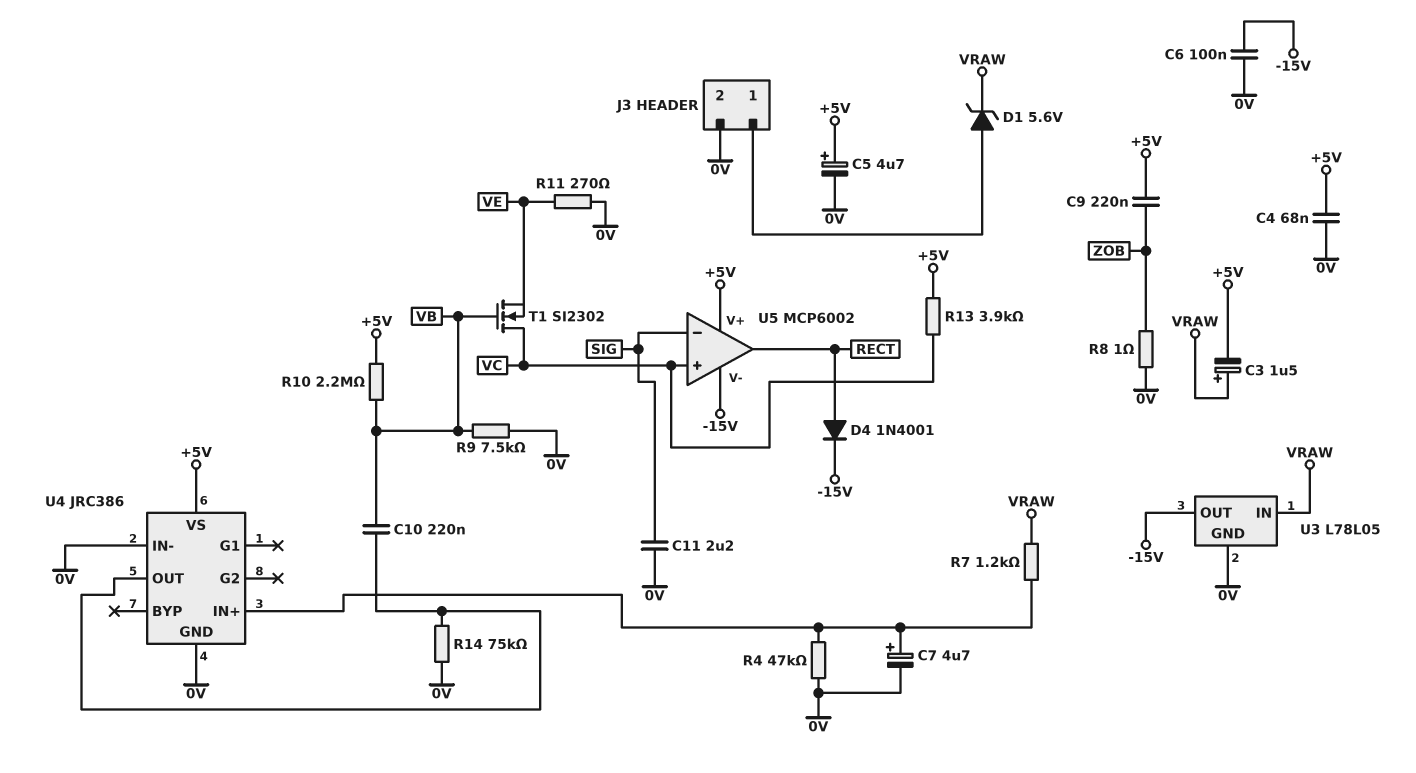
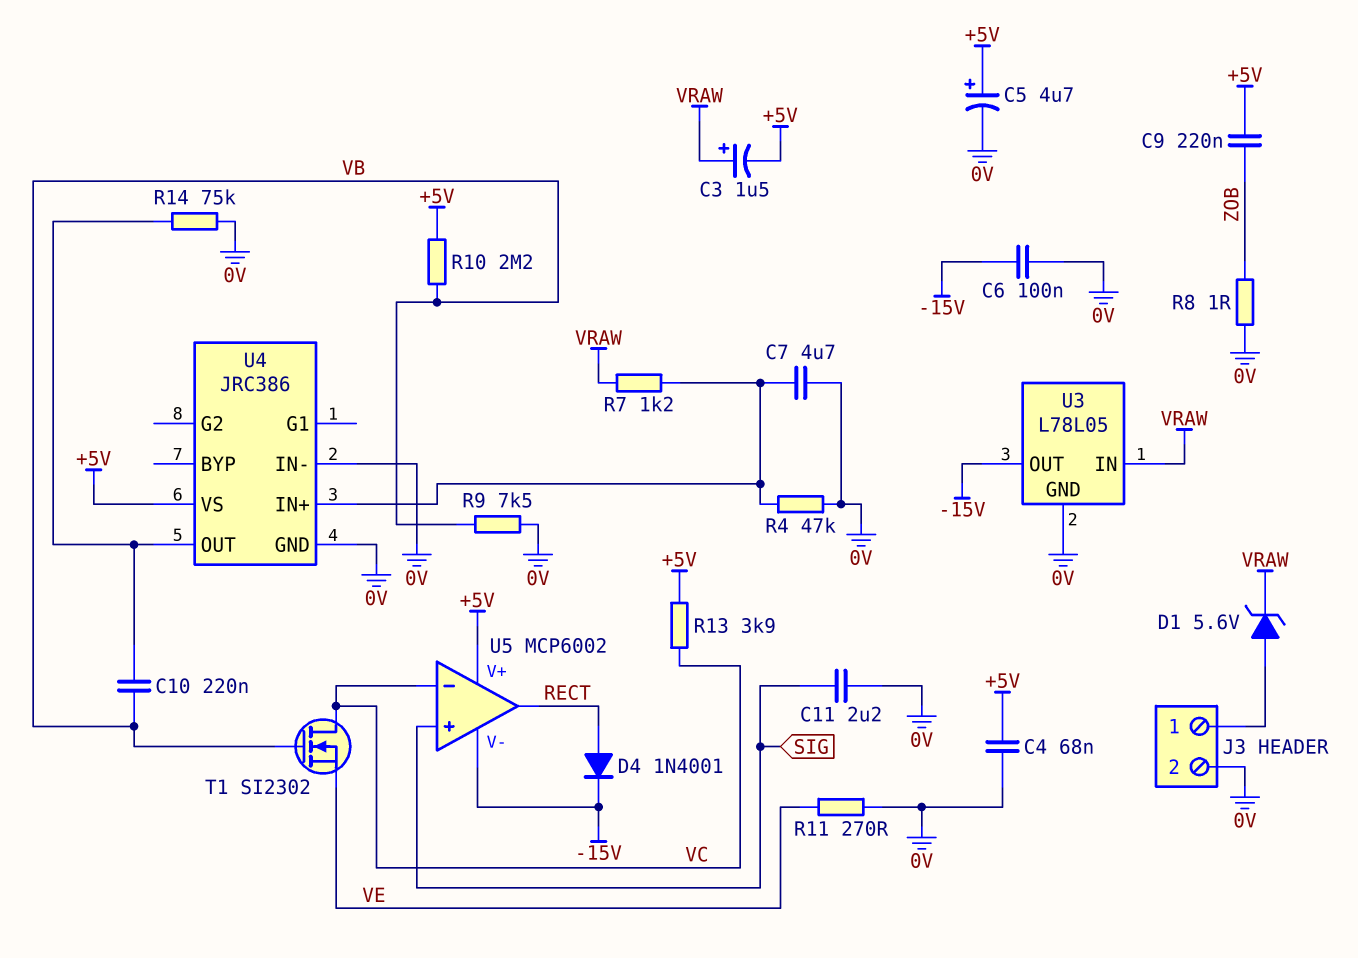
C7: 4.7uF (plus U4/IN+, minus 0V) -> 4.7uF (0V, U4/IN+)
U5 pin in+: VC -> SIG
U5 pin in-: SIG -> VC

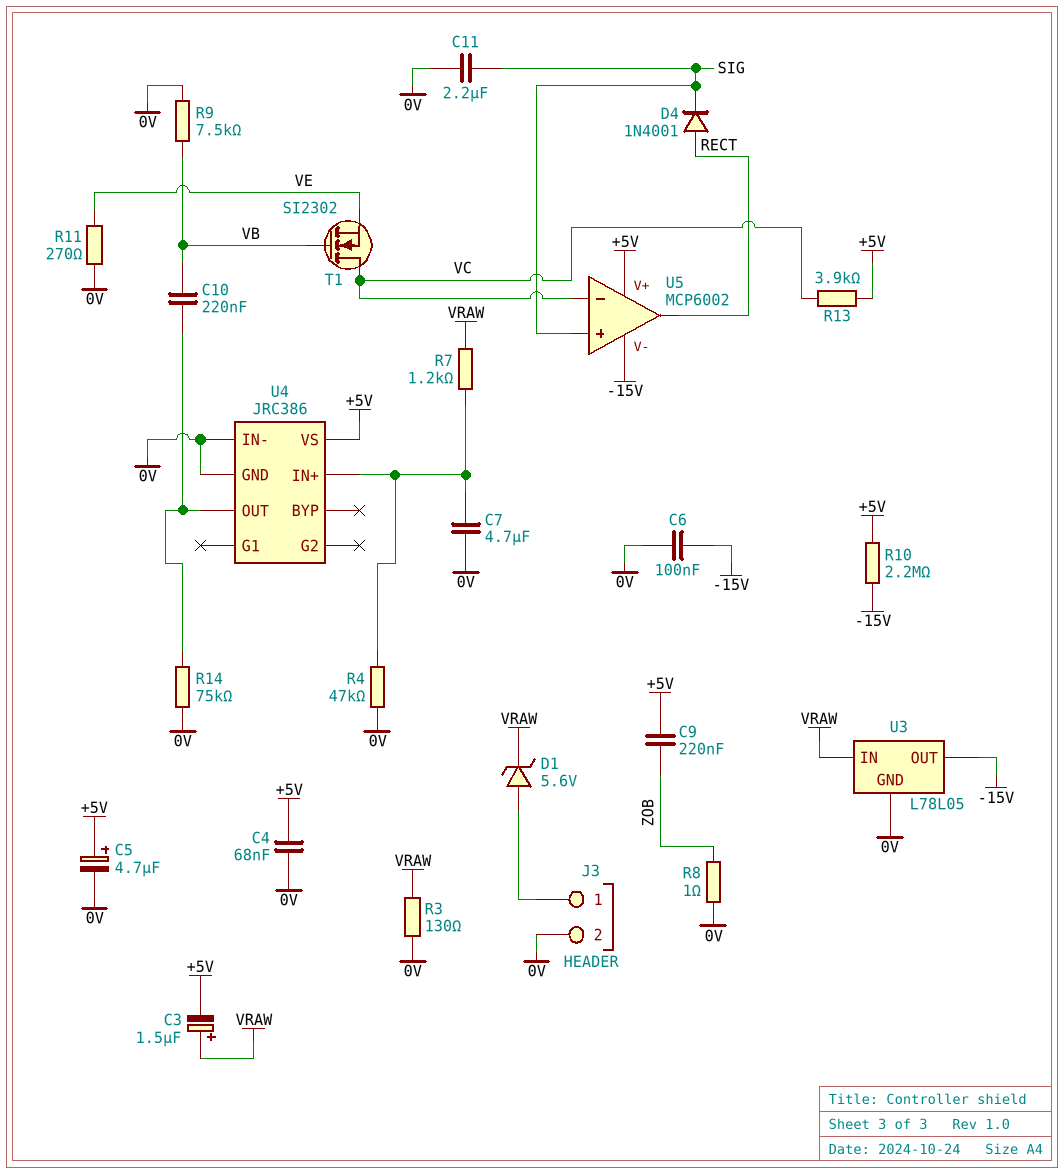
D4: diode 1N4001 (A RECT, K -15V) -> diode 1N4001 (A RECT, K SIG)
R3: none -> 130 (0V, VRAW)
R10: 2.2M (+5V, VB) -> 2.2M (+5V, -15V)

